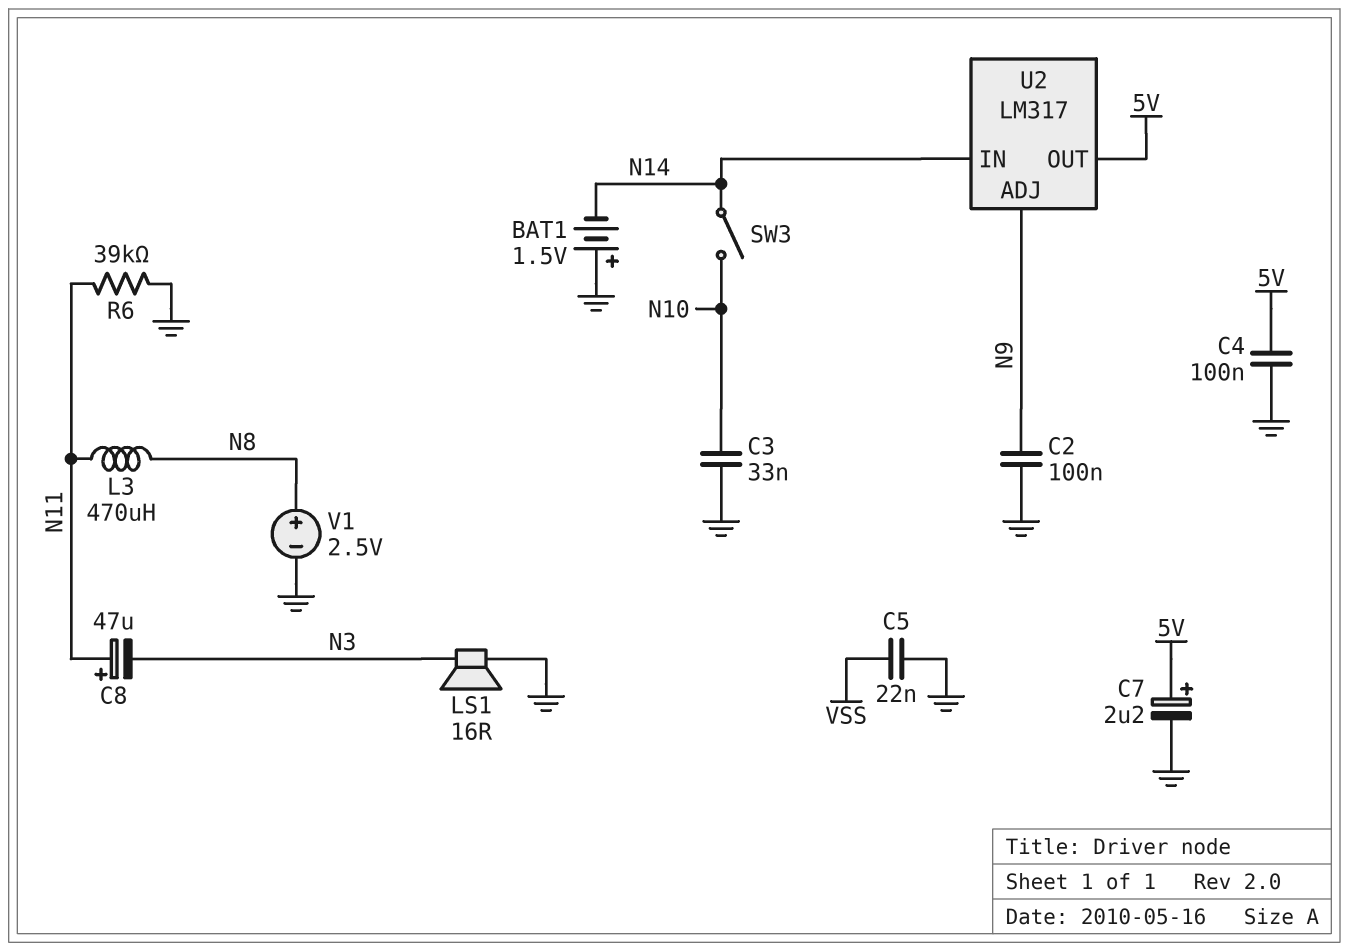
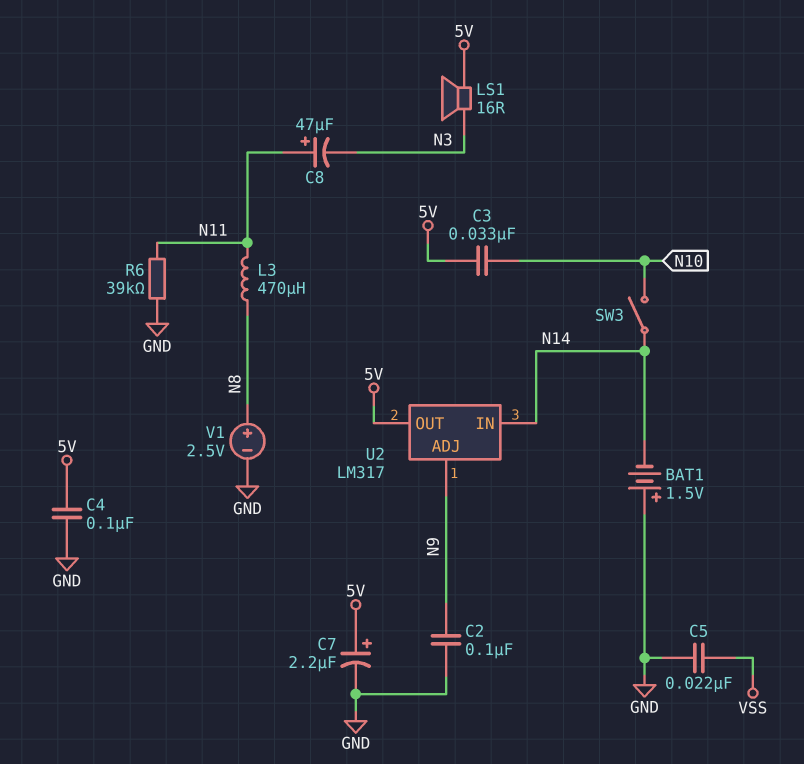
C3: 33nF (GND, N10) -> 33nF (5V, N10)
LS1: speaker 16R (GND, N3) -> speaker 16R (5V, N3)

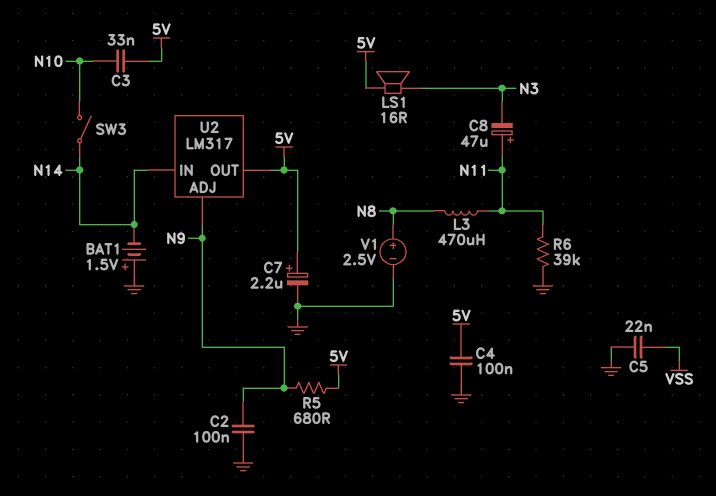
R5: none -> 680 (5V, N9)

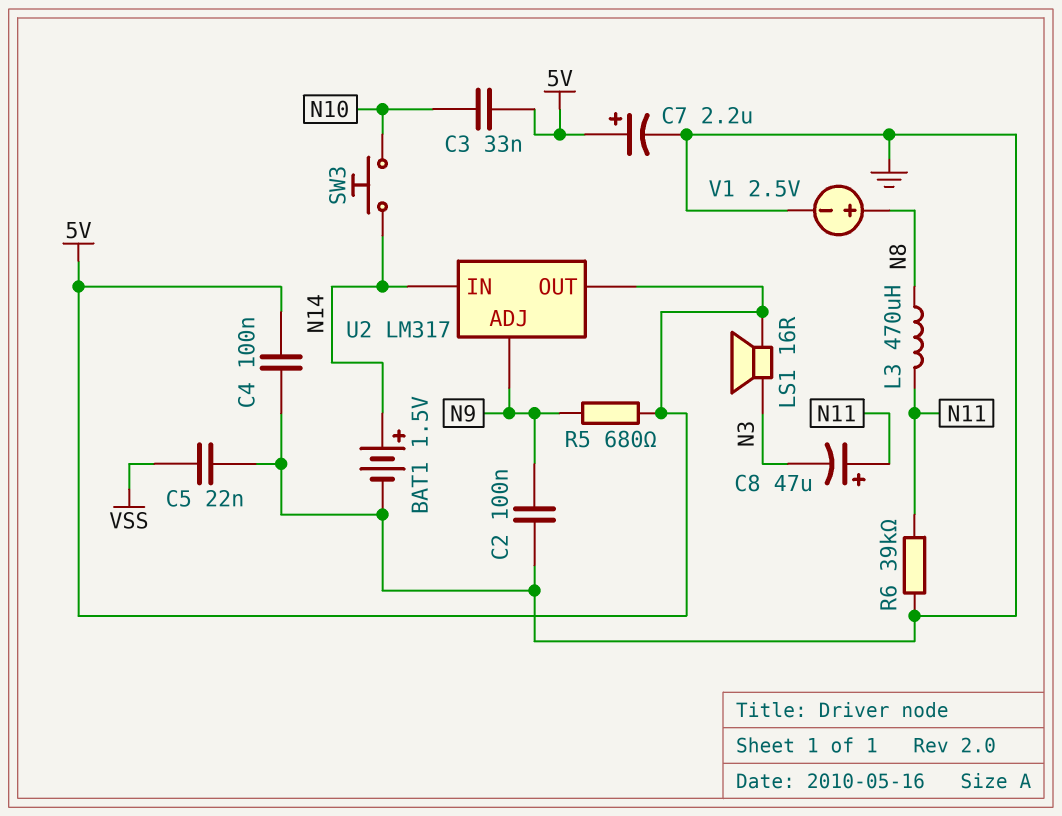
BAT1: 1.5V (plus GND, minus N14) -> 1.5V (plus N14, minus GND)
SW3: switch (N10, N14) -> button (N10, N14)

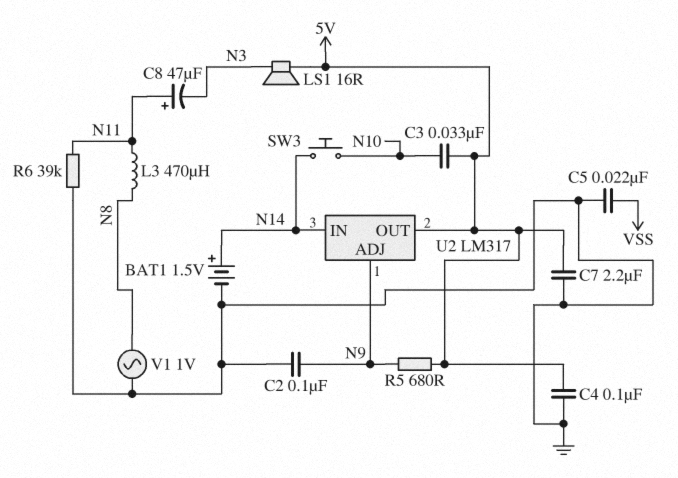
C7: 2.2uF (plus 5V, minus GND) -> 2.2uF (5V, GND)
V1: 2.5V (plus N8, minus GND) -> AC 1V (GND, N8)

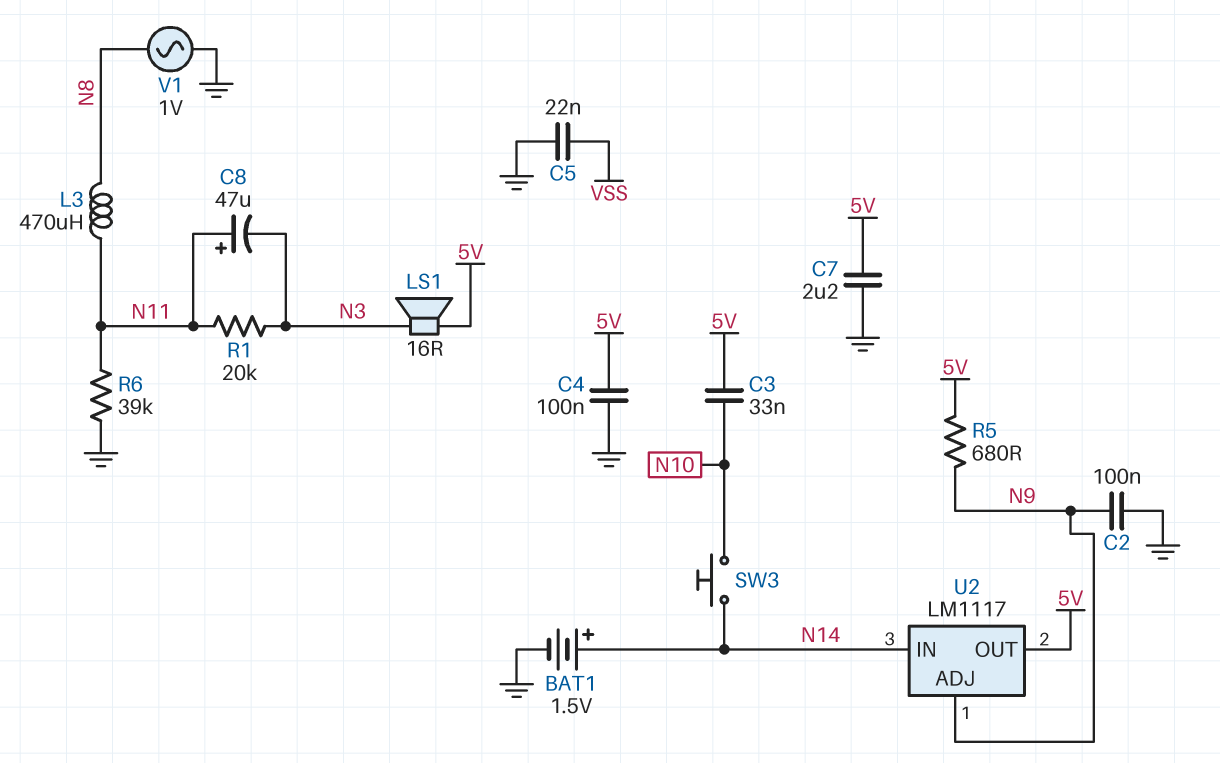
R1: none -> 20k (N3, N11)
U2: LM317 -> LM1117

